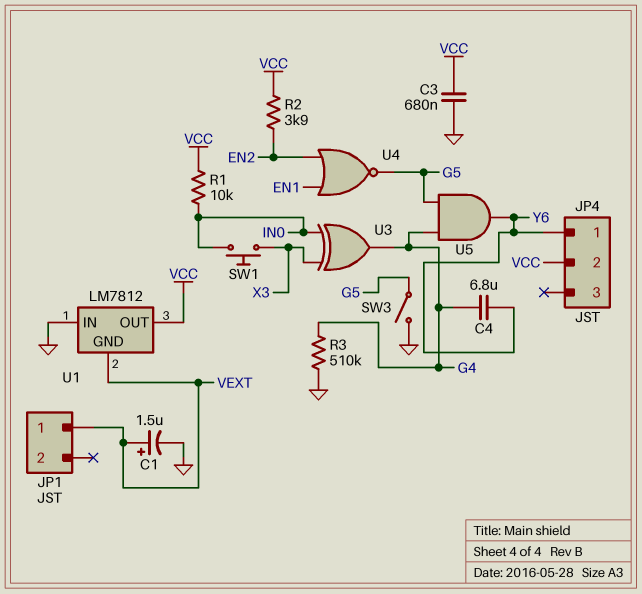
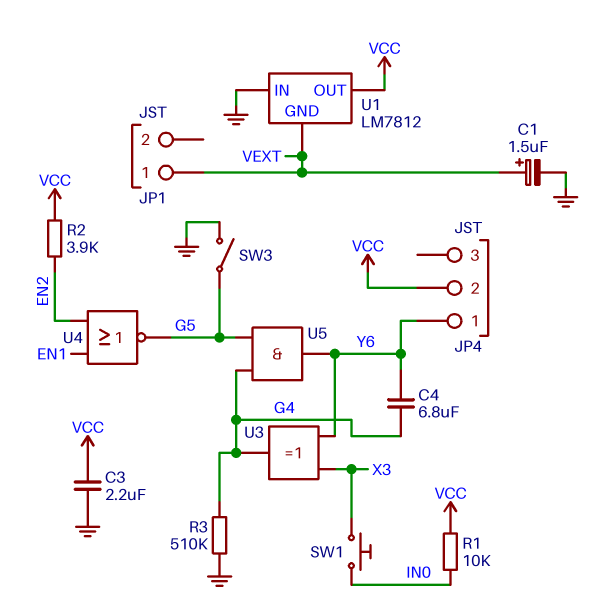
C3: 680nF (GND, VCC) -> 2.2uF (GND, VCC)
U3: XOR (in IN0, in X3, out G4) -> XOR (in X3, in Y6, out G4)

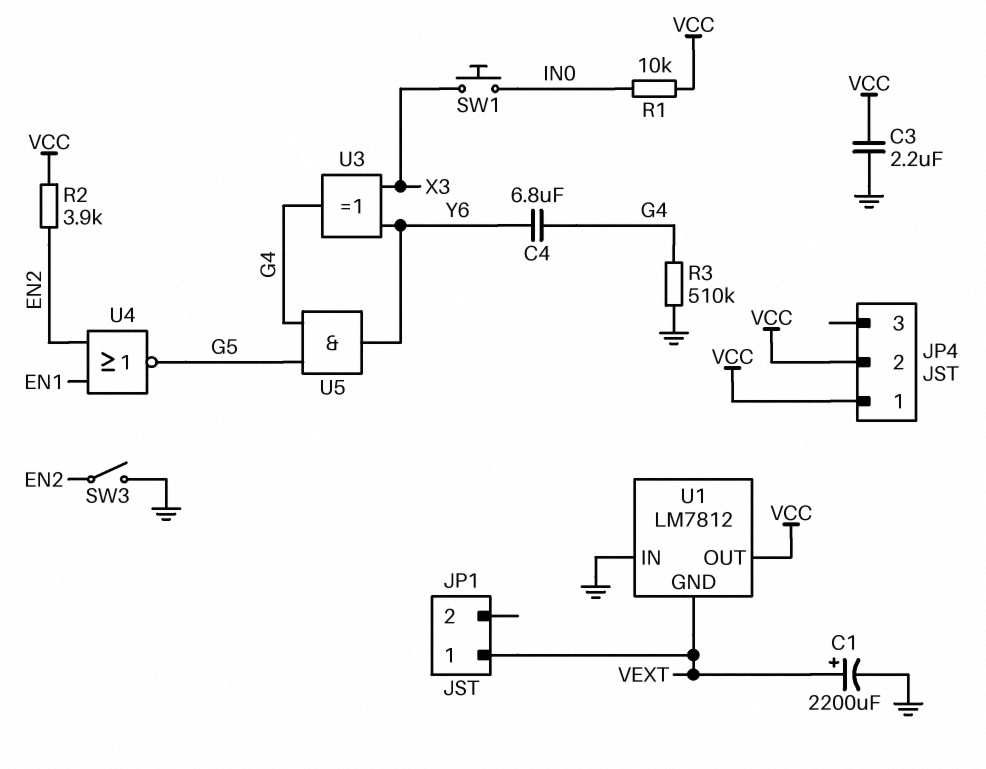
C1: 1.5uF (plus VEXT, minus GND) -> 2200uF (plus VEXT, minus GND)
JP4 pin 1: Y6 -> VCC
SW3: switch (G5, GND) -> switch (EN2, GND)

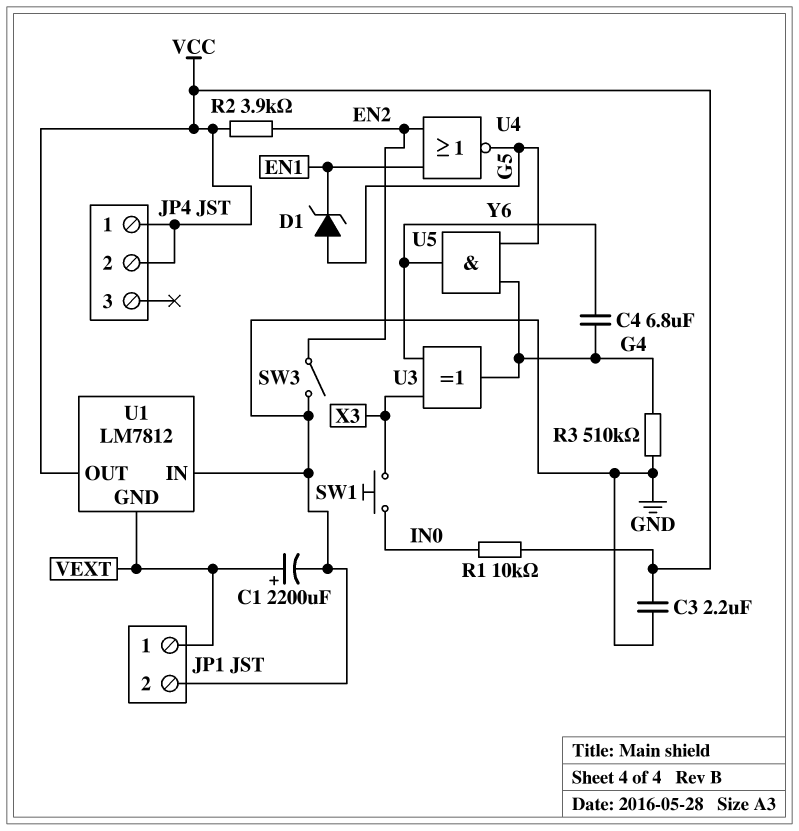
D1: none -> zener (A G5, K EN1)
JP1 pin 2: none -> GND

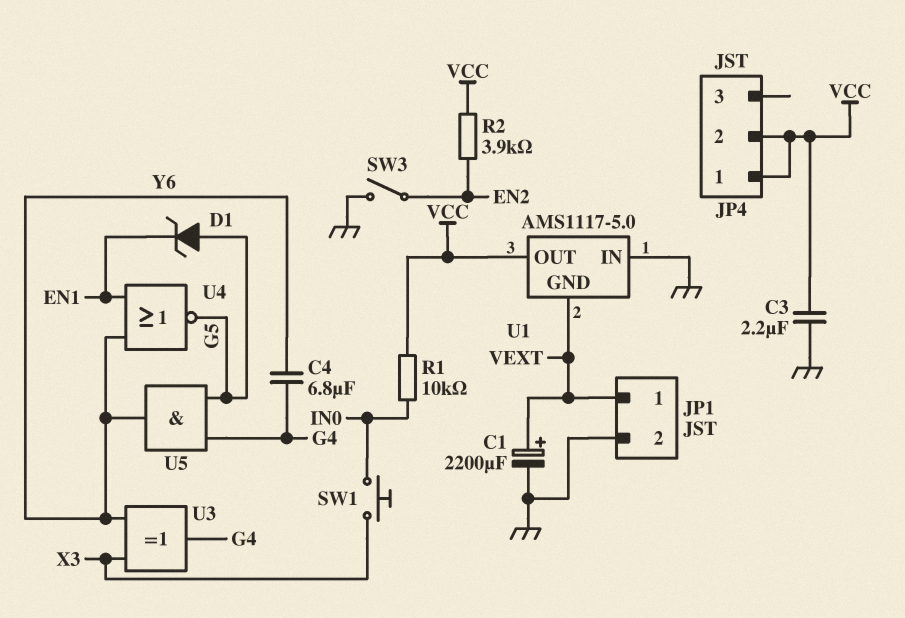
R3: 510k (G4, GND) -> none
U1: LM7812 -> AMS1117-5.0
U4: NOR (in EN1, in EN2, out G5) -> NOR (in EN1, in Y6, out G5)

